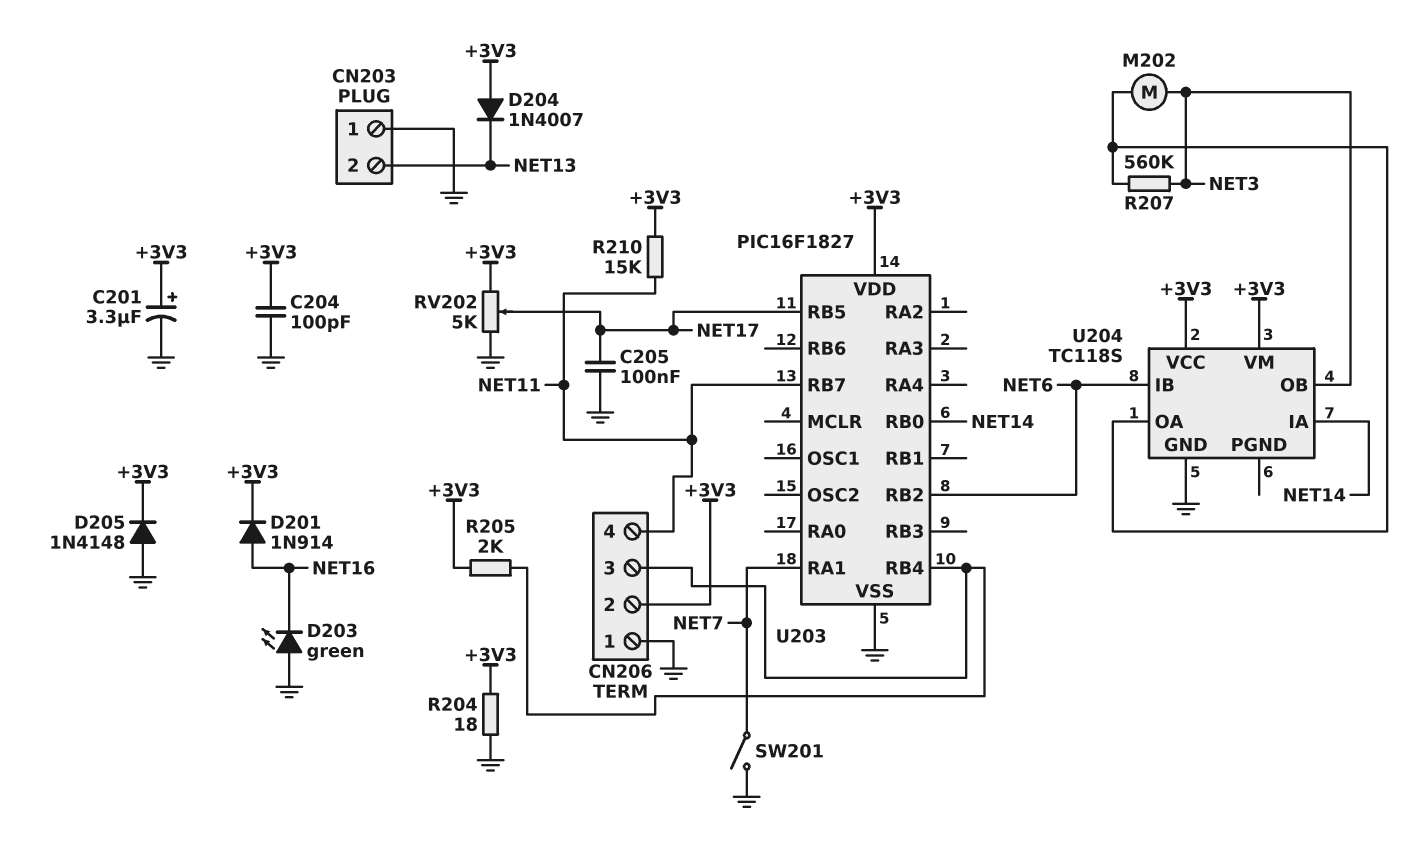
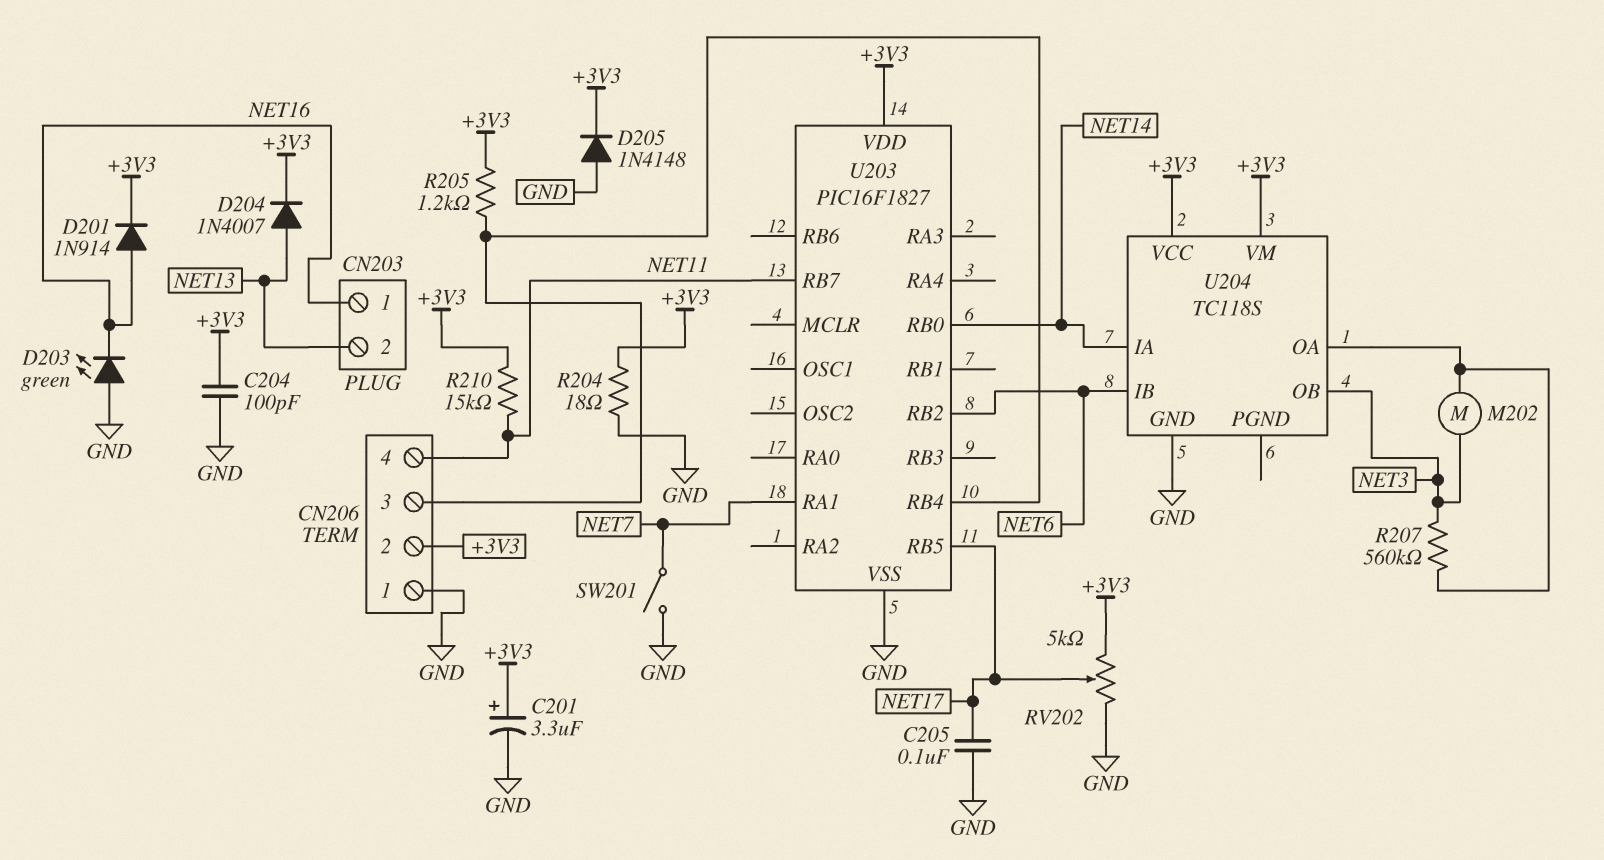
CN203 pin 1: GND -> NET16
D204: diode 1N4007 (A +3V3, K NET13) -> diode 1N4007 (A NET13, K +3V3)
R205: 2k (+3V3, CN206/3) -> 1.2k (+3V3, CN206/3)

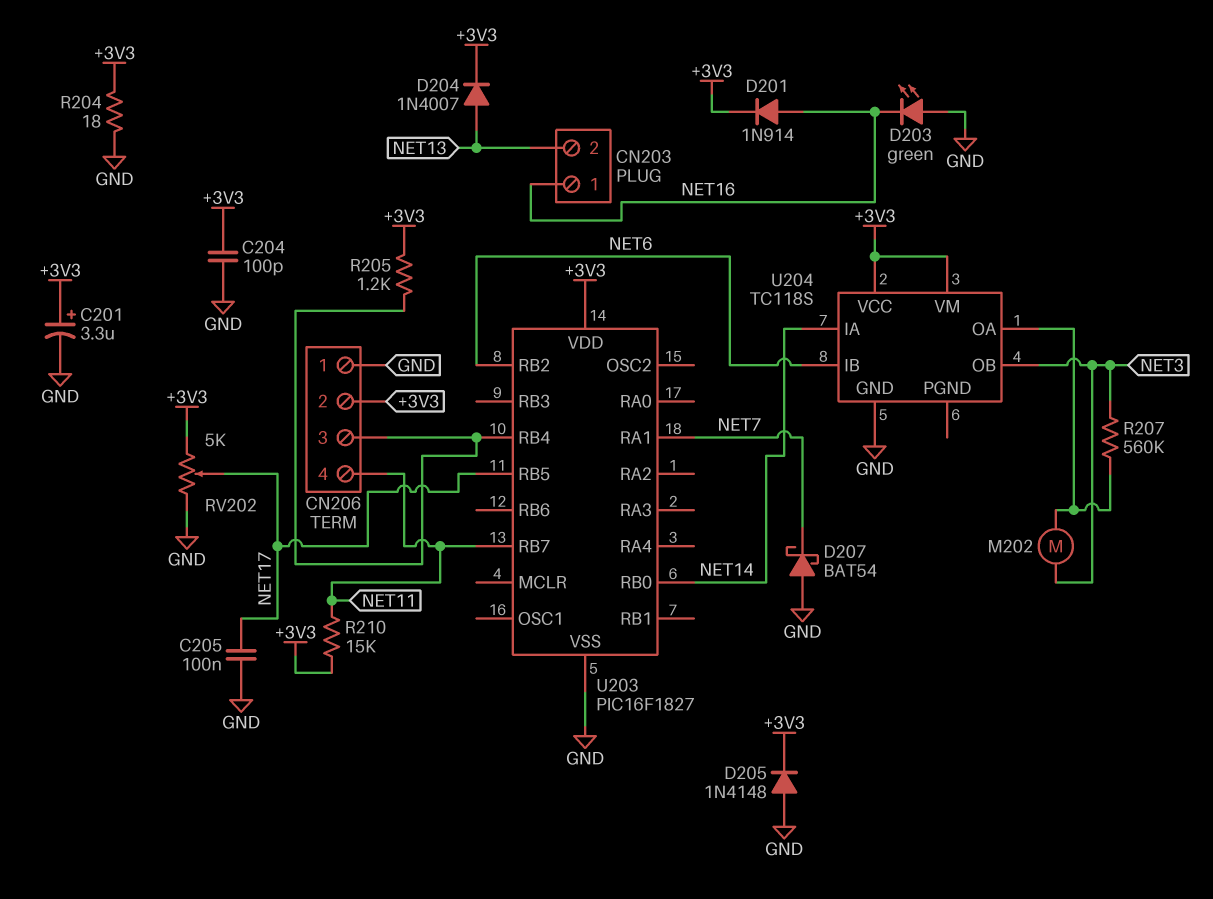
D207: none -> schottky BAT54 (A GND, K NET7)
SW201: switch (GND, NET7) -> none

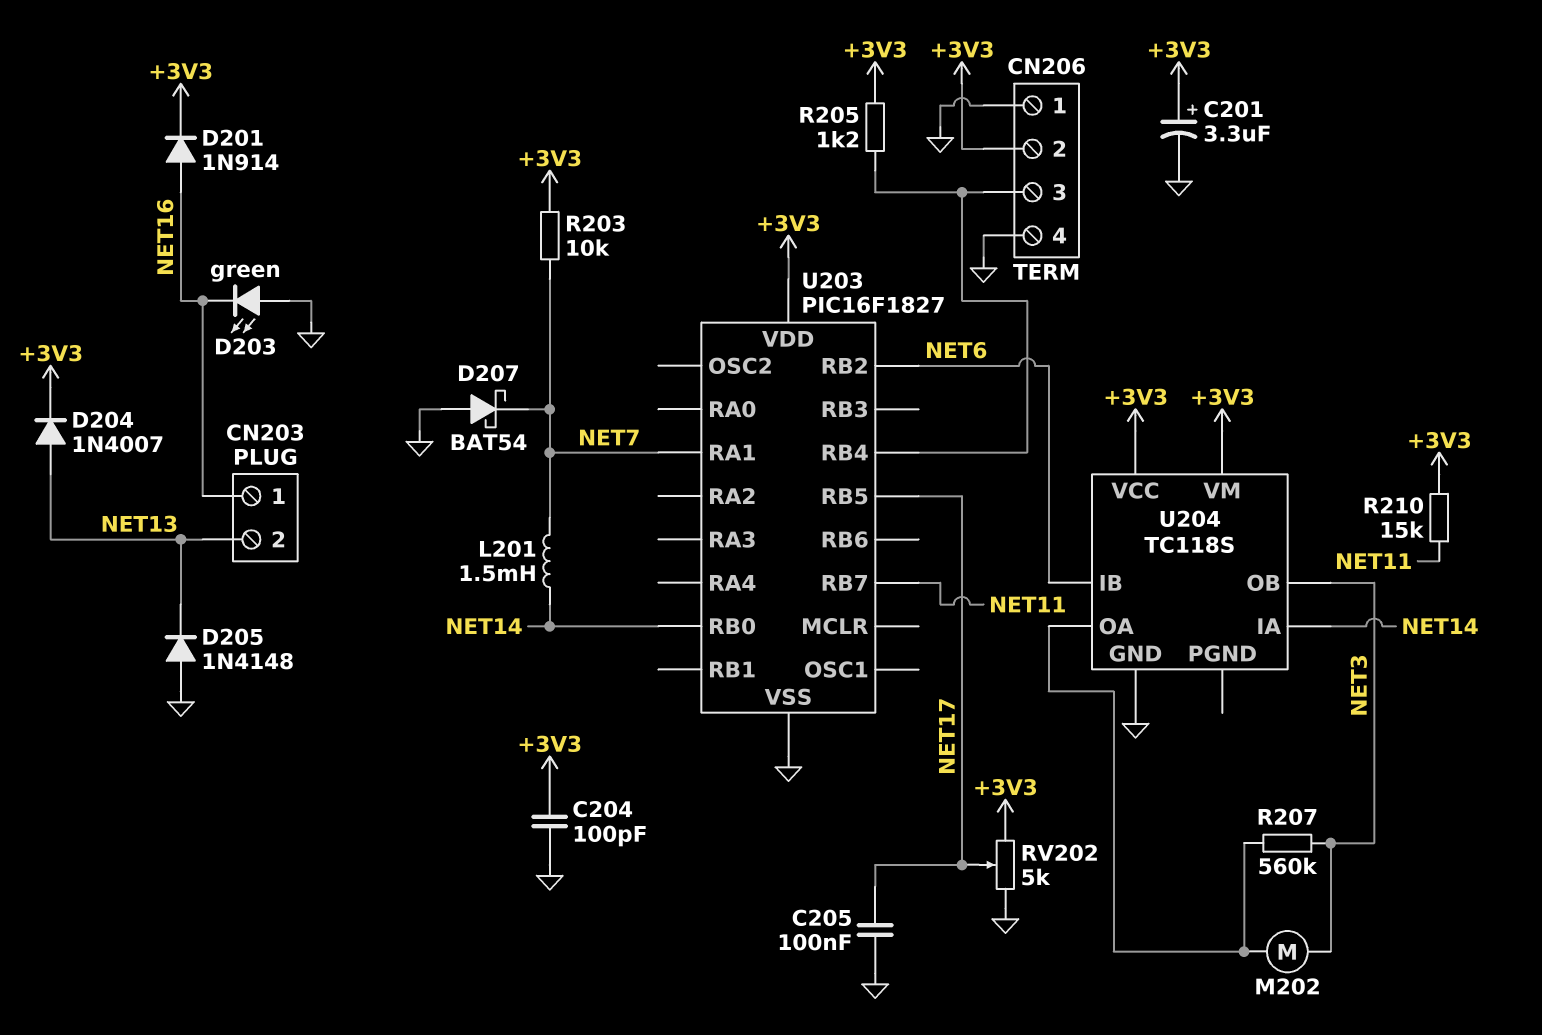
CN206 pin 4: NET11 -> GND
D205: diode 1N4148 (A GND, K +3V3) -> diode 1N4148 (A GND, K NET13)
L201: none -> 1.5mH (NET7, NET14)
R203: none -> 10k (+3V3, NET7)
R204: 18 (+3V3, GND) -> none

